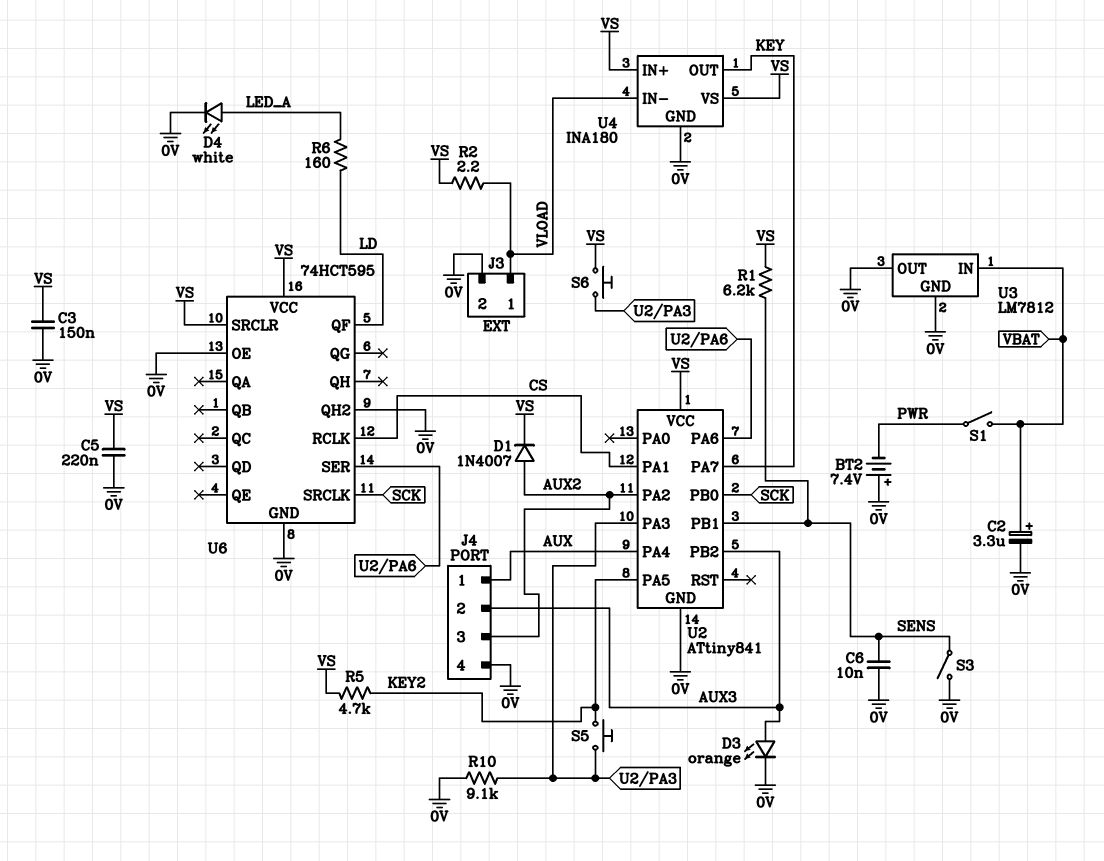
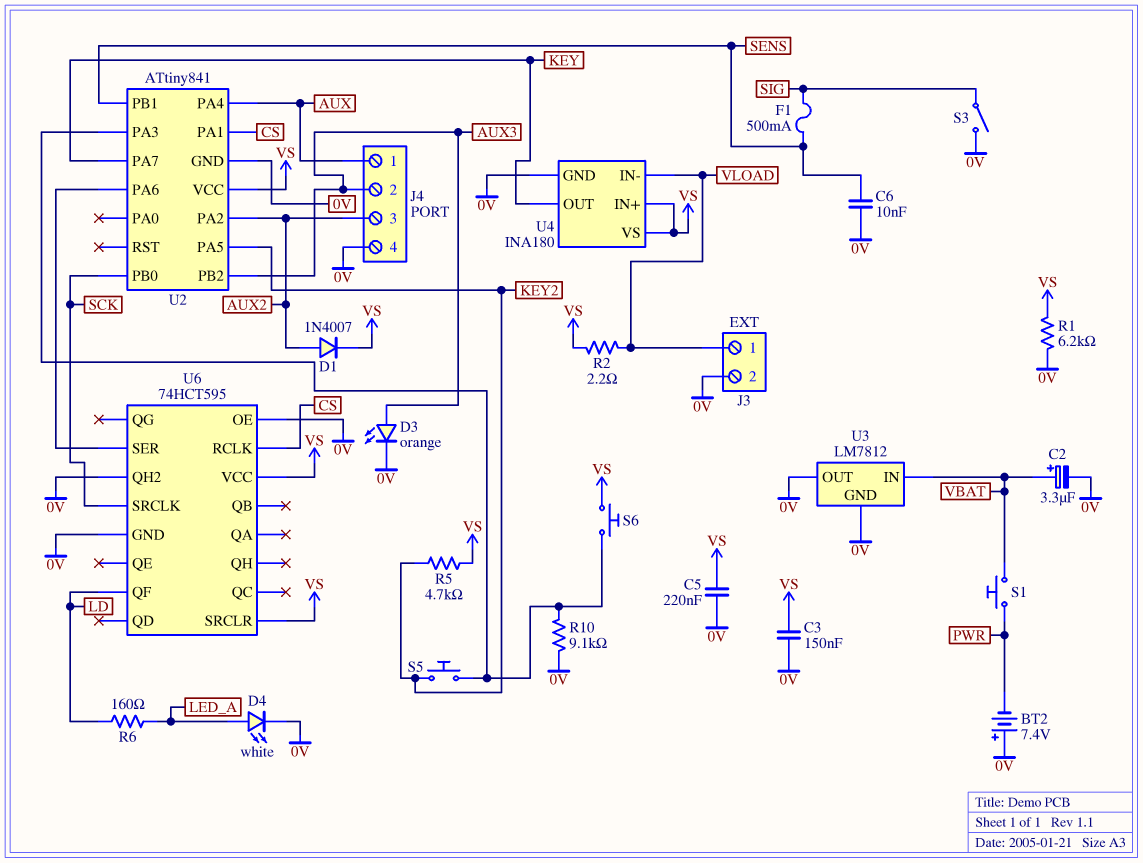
F1: none -> 500mA (SENS, SIG)
R1: 6.2k (SENS, VS) -> 6.2k (0V, VS)
S1: switch (PWR, VBAT) -> button (PWR, VBAT)
S3: switch (0V, SENS) -> switch (0V, SIG)

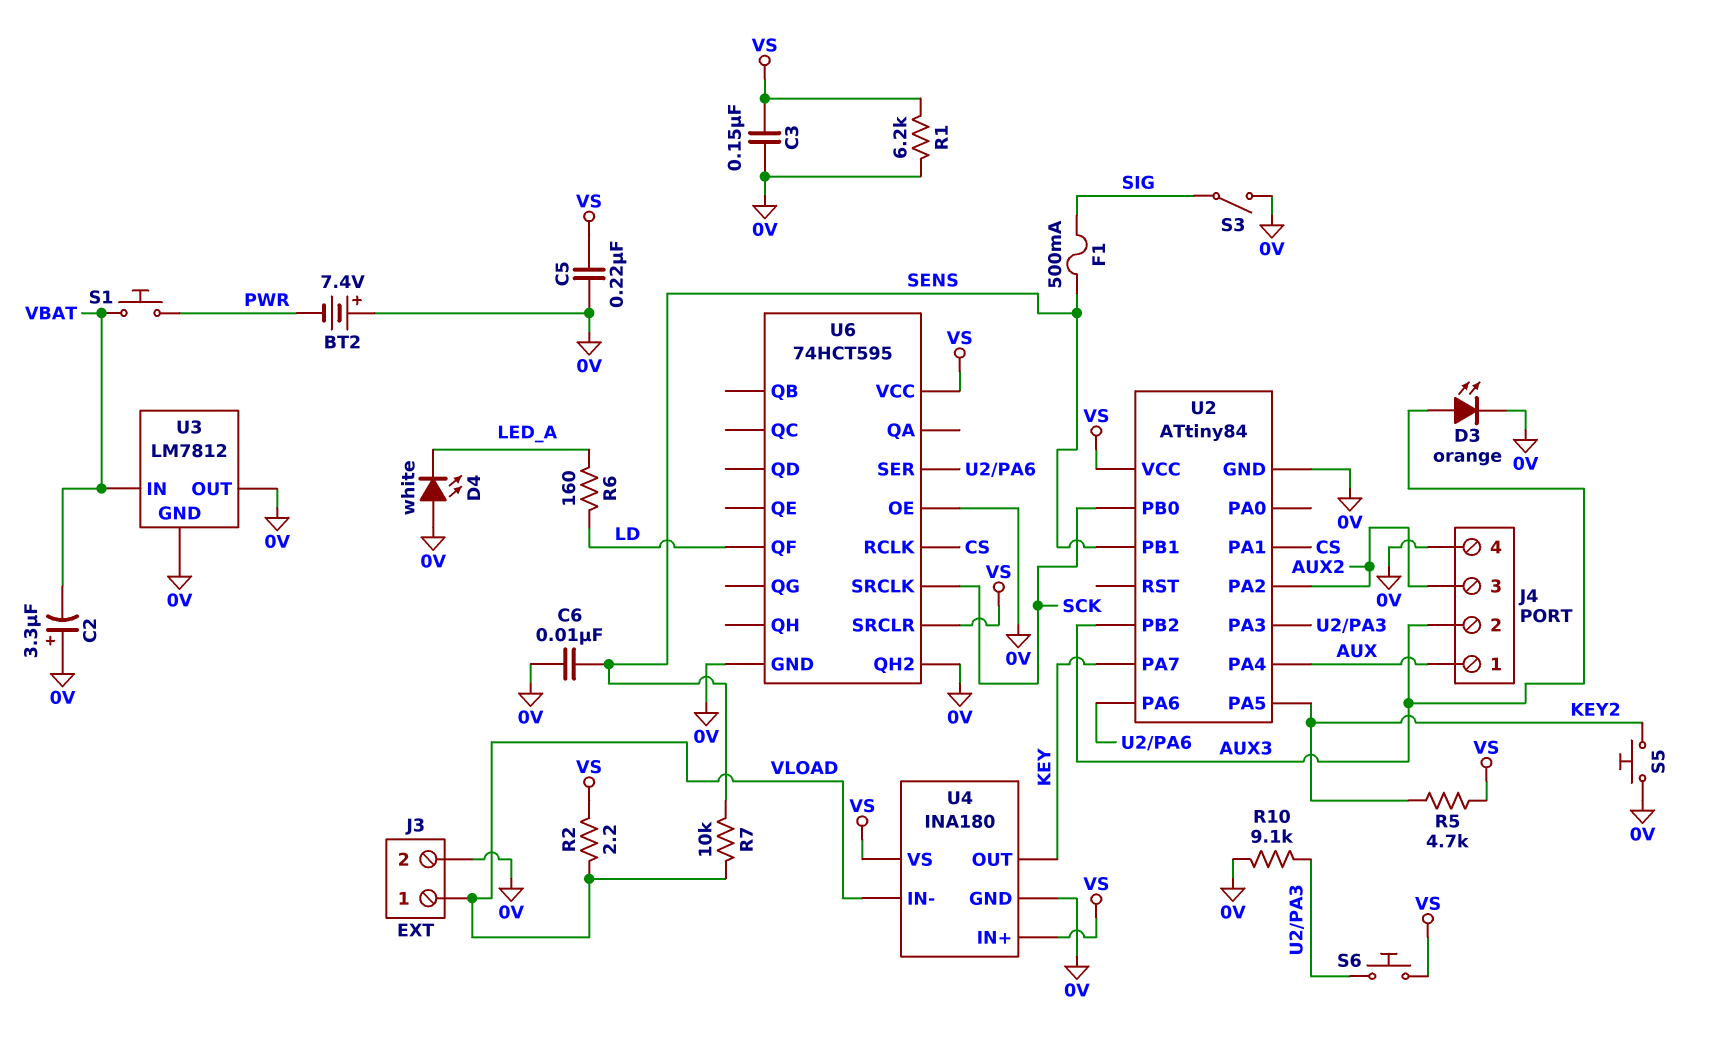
C2: 3.3uF (plus VBAT, minus 0V) -> 3.3uF (plus 0V, minus VBAT)
D1: diode 1N4007 (A AUX2, K VS) -> none
D4: LED white (A LED_A, K 0V) -> LED white (A 0V, K LED_A)
R7: none -> 10k (SENS, VLOAD)
S5: button (KEY2, U2/PA3) -> button (0V, KEY2)
U2: ATtiny841 -> ATtiny84

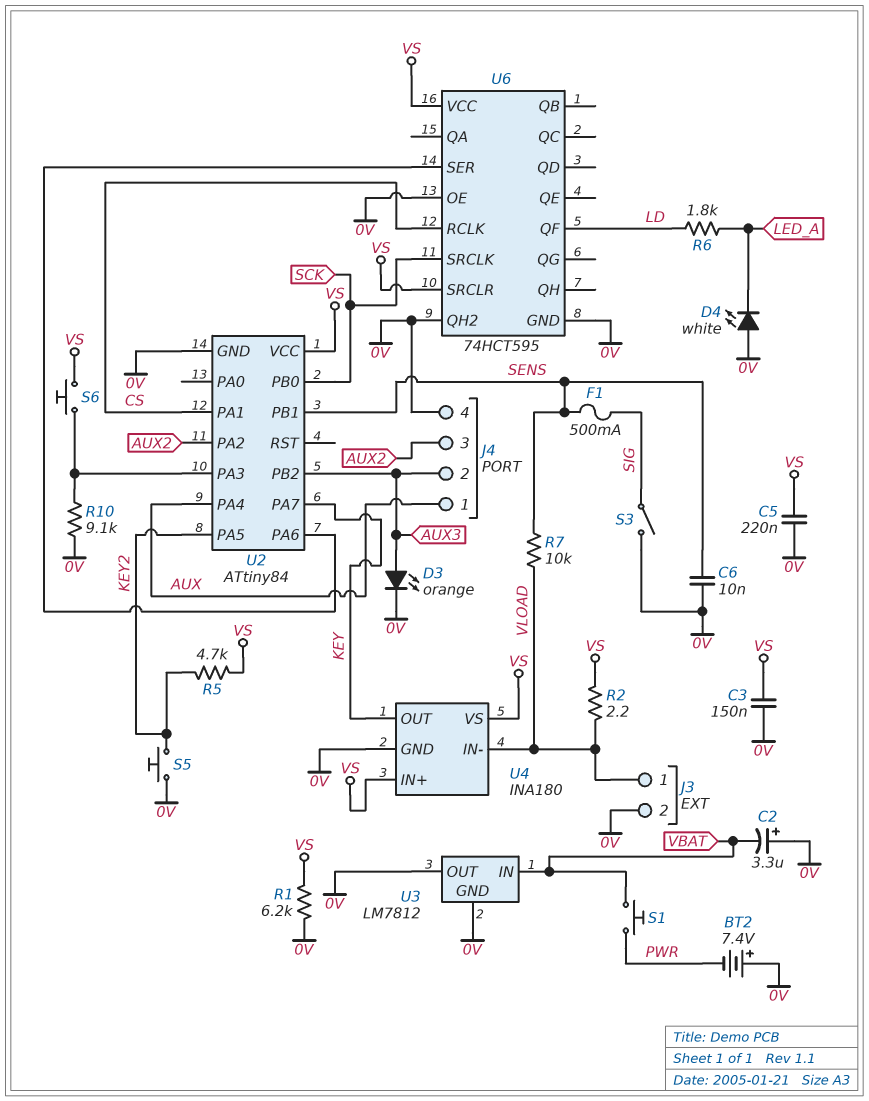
R6: 160 (LD, LED_A) -> 1.8k (LD, LED_A)

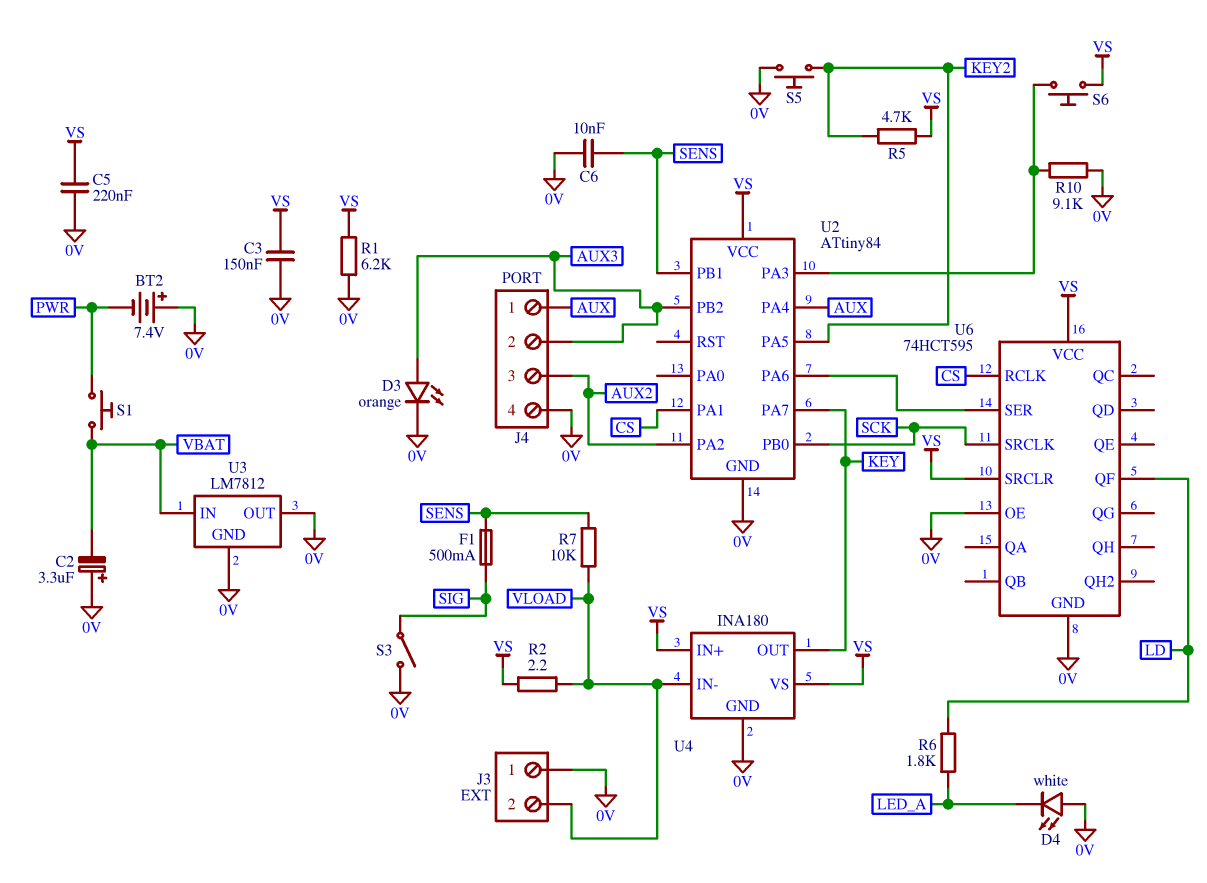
J3 pin 1: VLOAD -> 0V
J3 pin 2: 0V -> VLOAD
U6 pin QH2: 0V -> none

